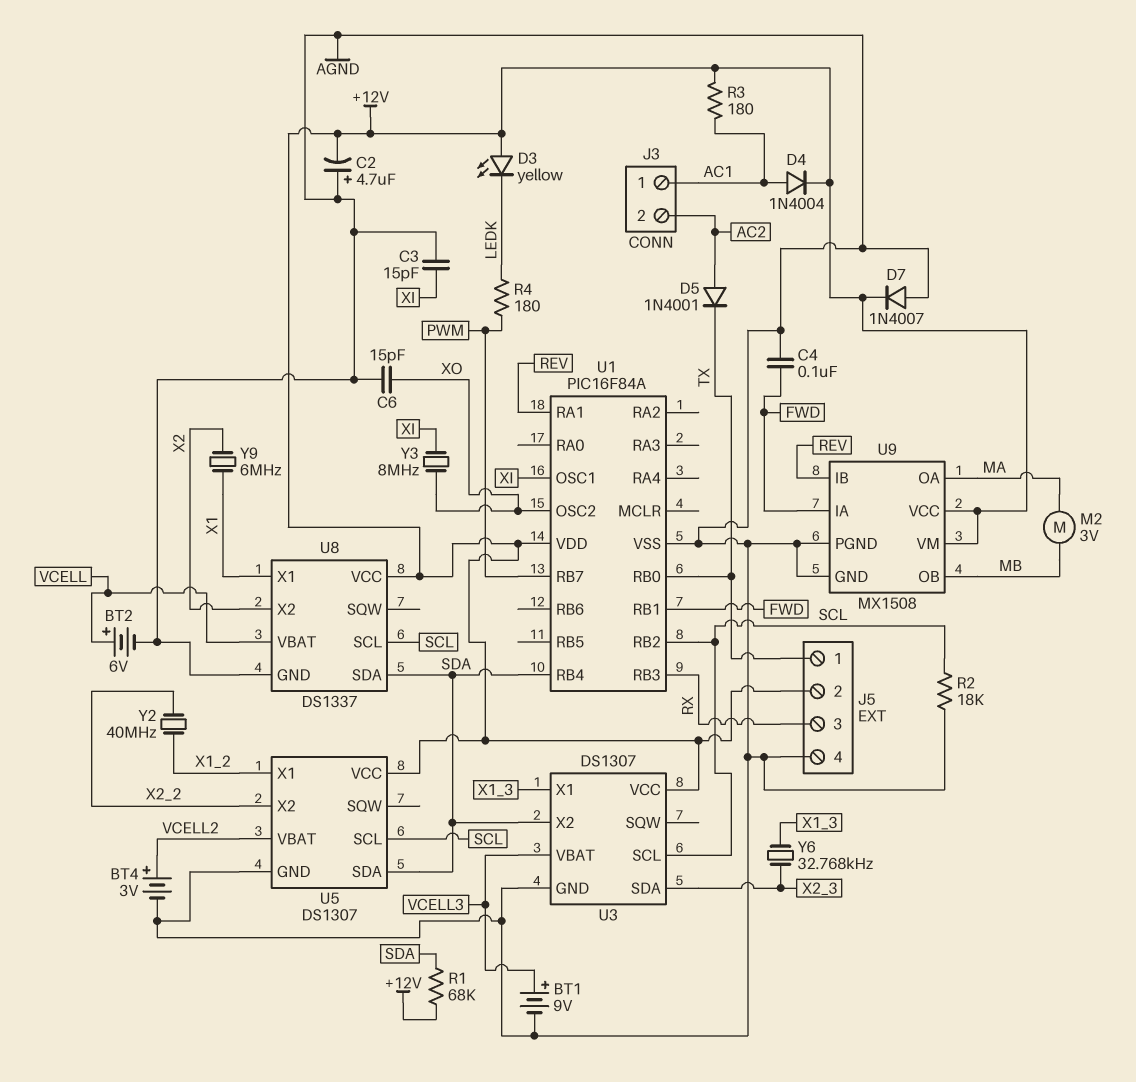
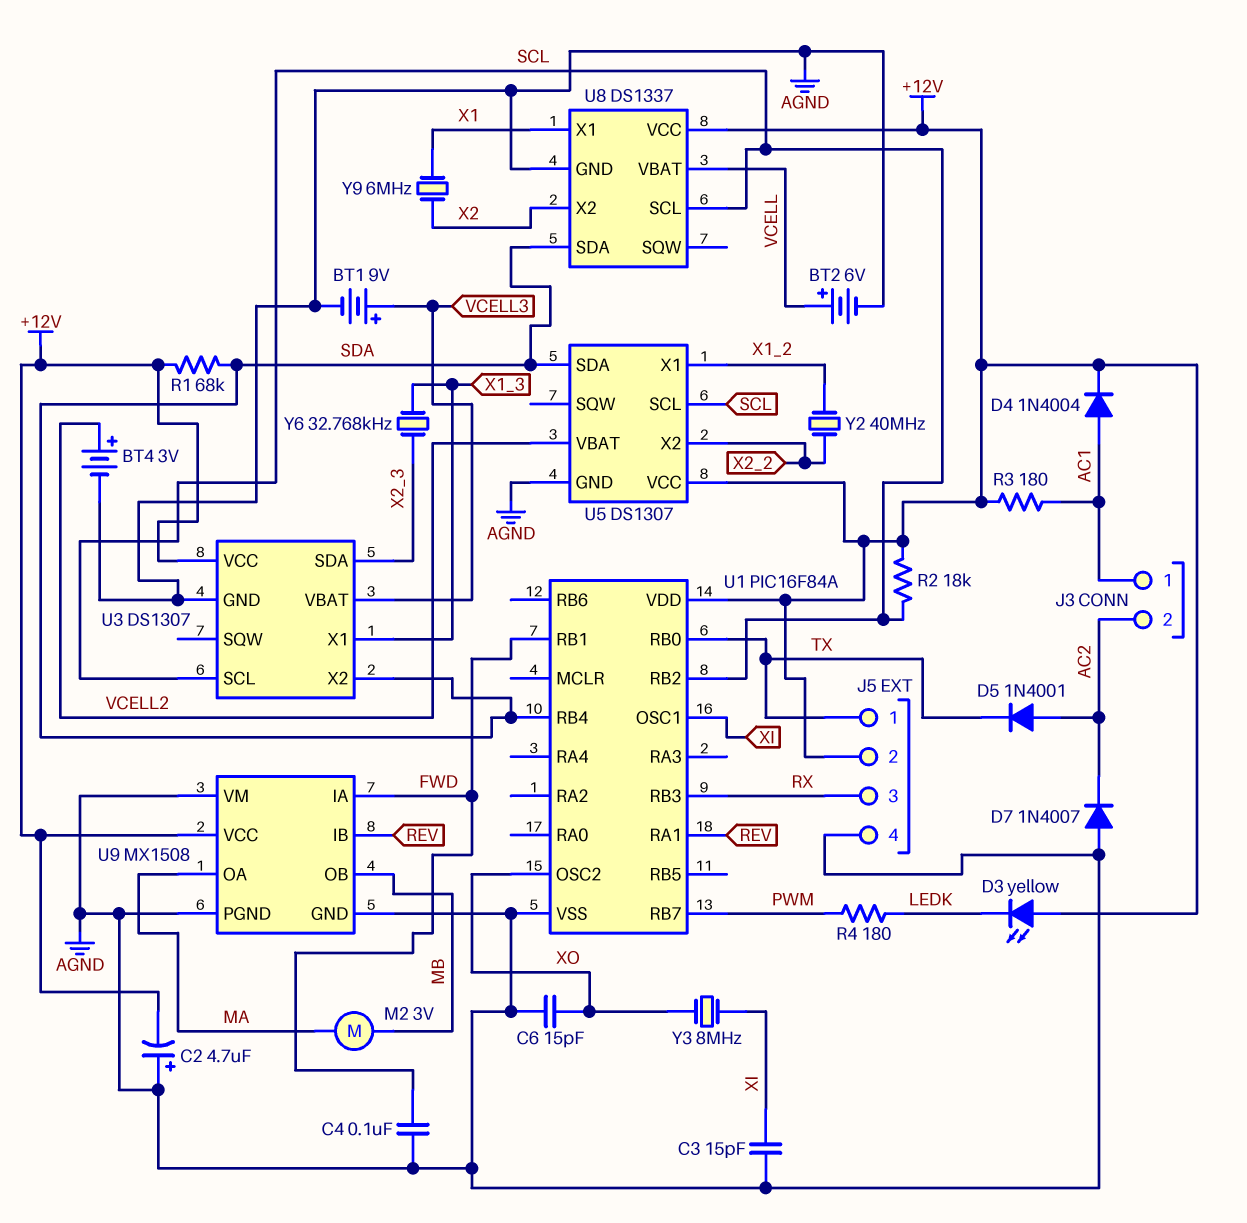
D7: diode 1N4007 (A AGND, K +12V) -> diode 1N4007 (A AGND, K AC2)
R2: 18k (AGND, SCL) -> 18k (+12V, SCL)
U9 pin VM: +12V -> AGND

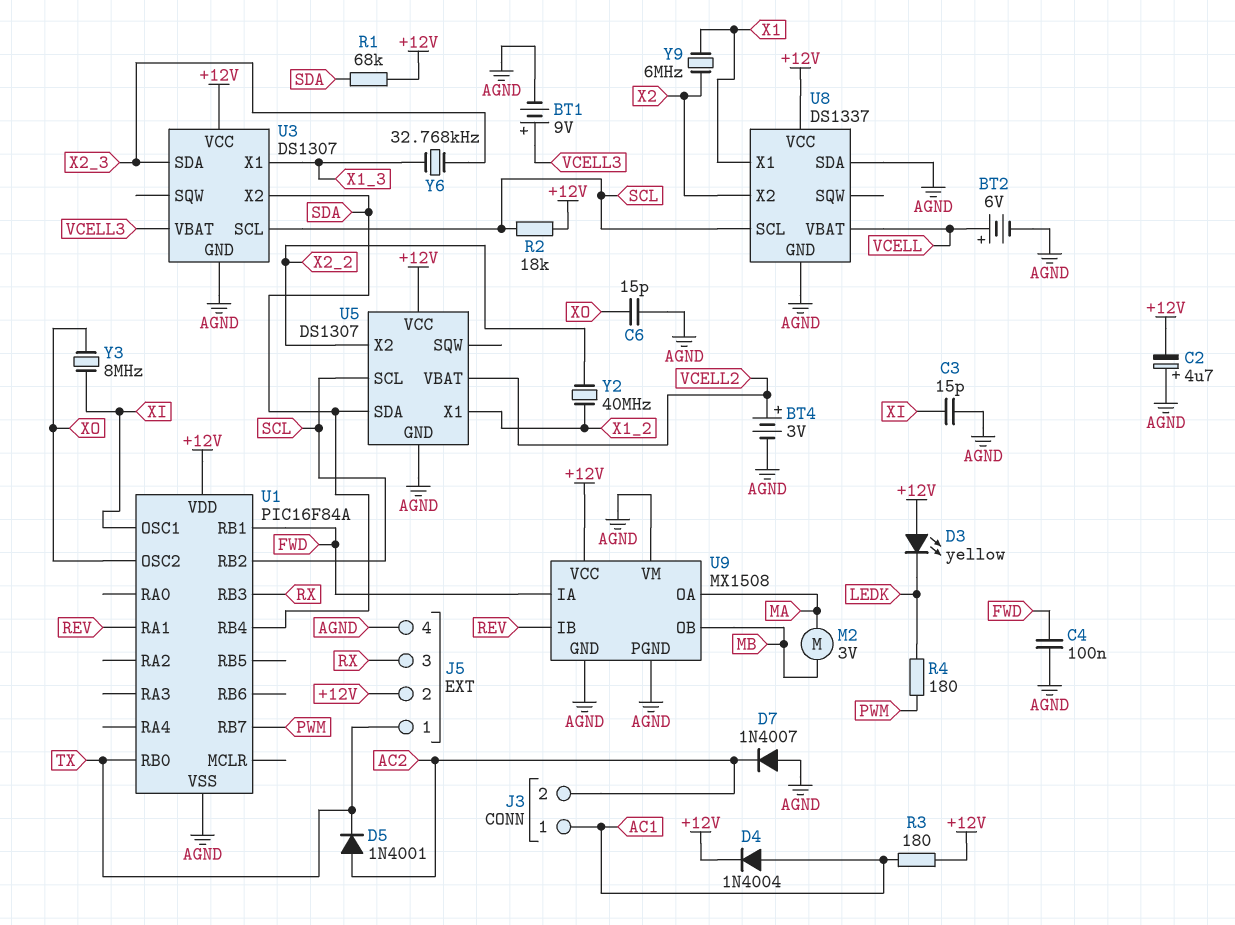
U8 pin SDA: SDA -> AGND

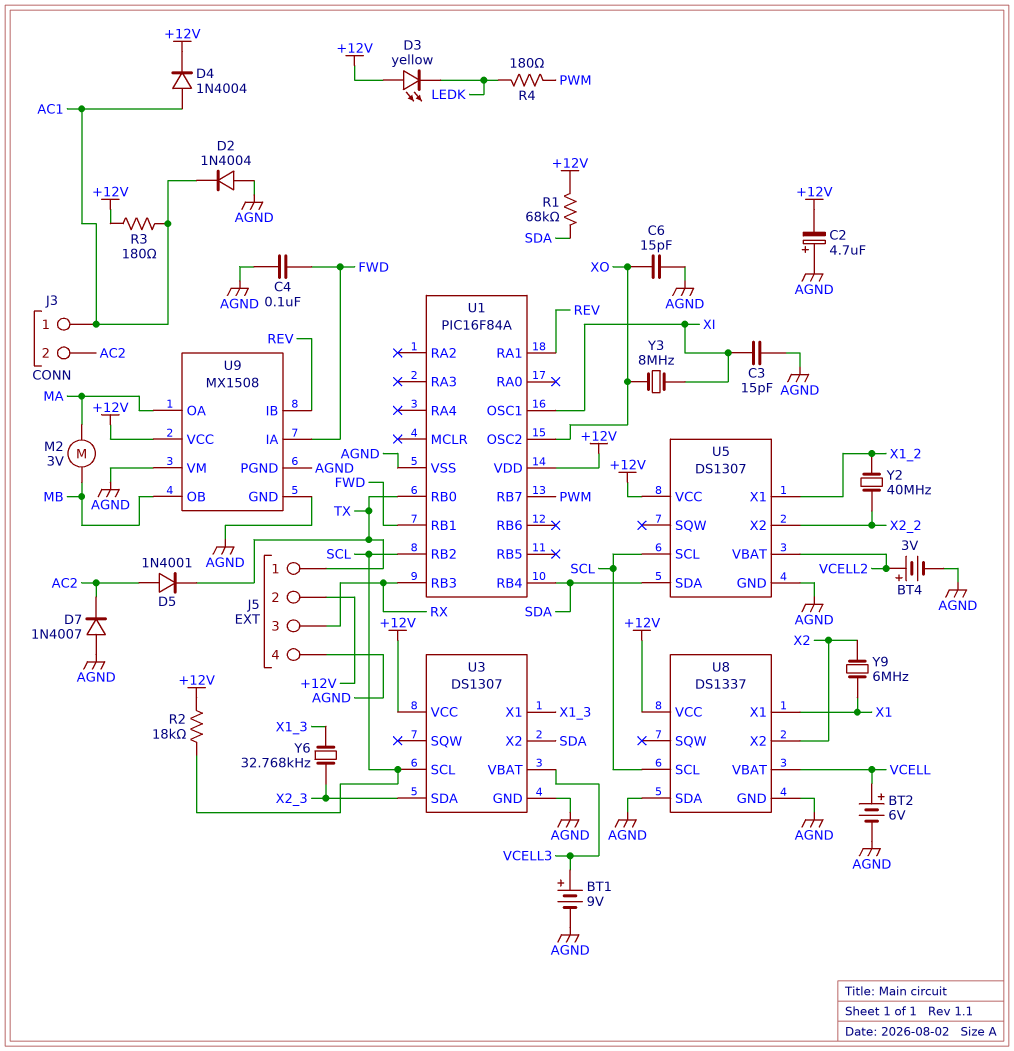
D2: none -> diode 1N4004 (A AGND, K AC1)

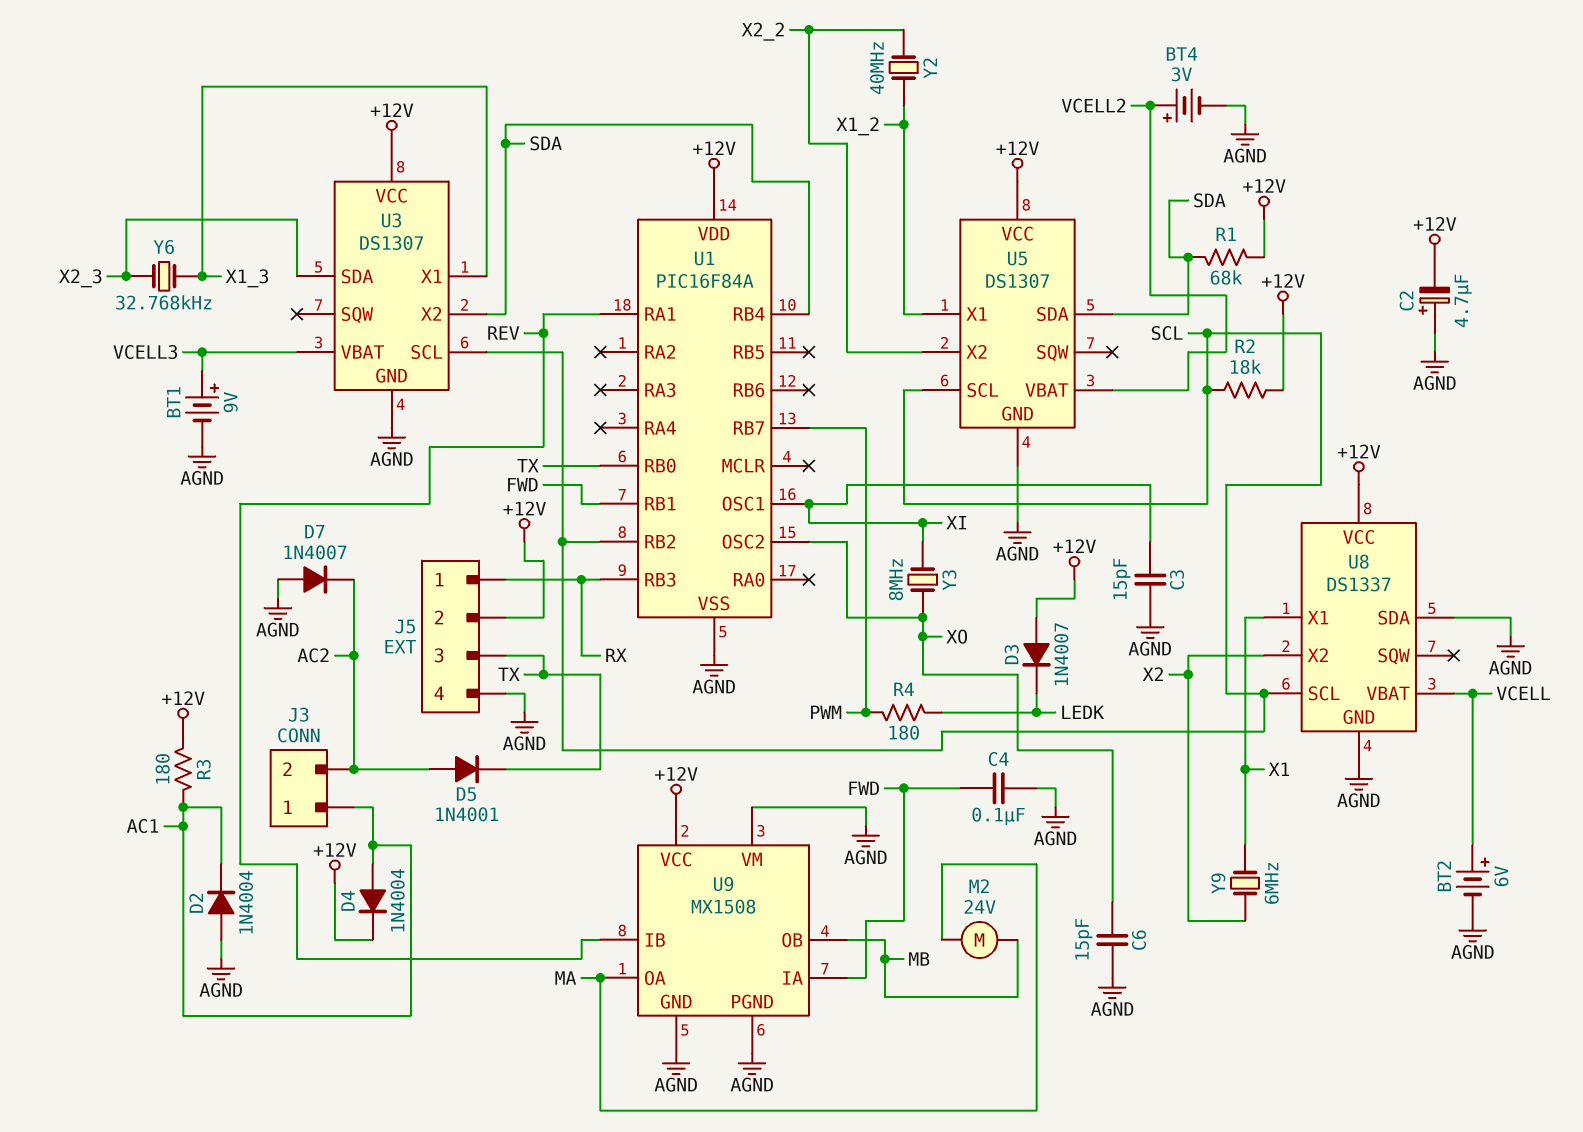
D3: LED yellow (A +12V, K LEDK) -> diode 1N4007 (A +12V, K LEDK)
J5 pin 1: TX -> RX
J5 pin 3: RX -> TX
M2: motor 3V (MA, MB) -> motor 24V (MA, MB)

